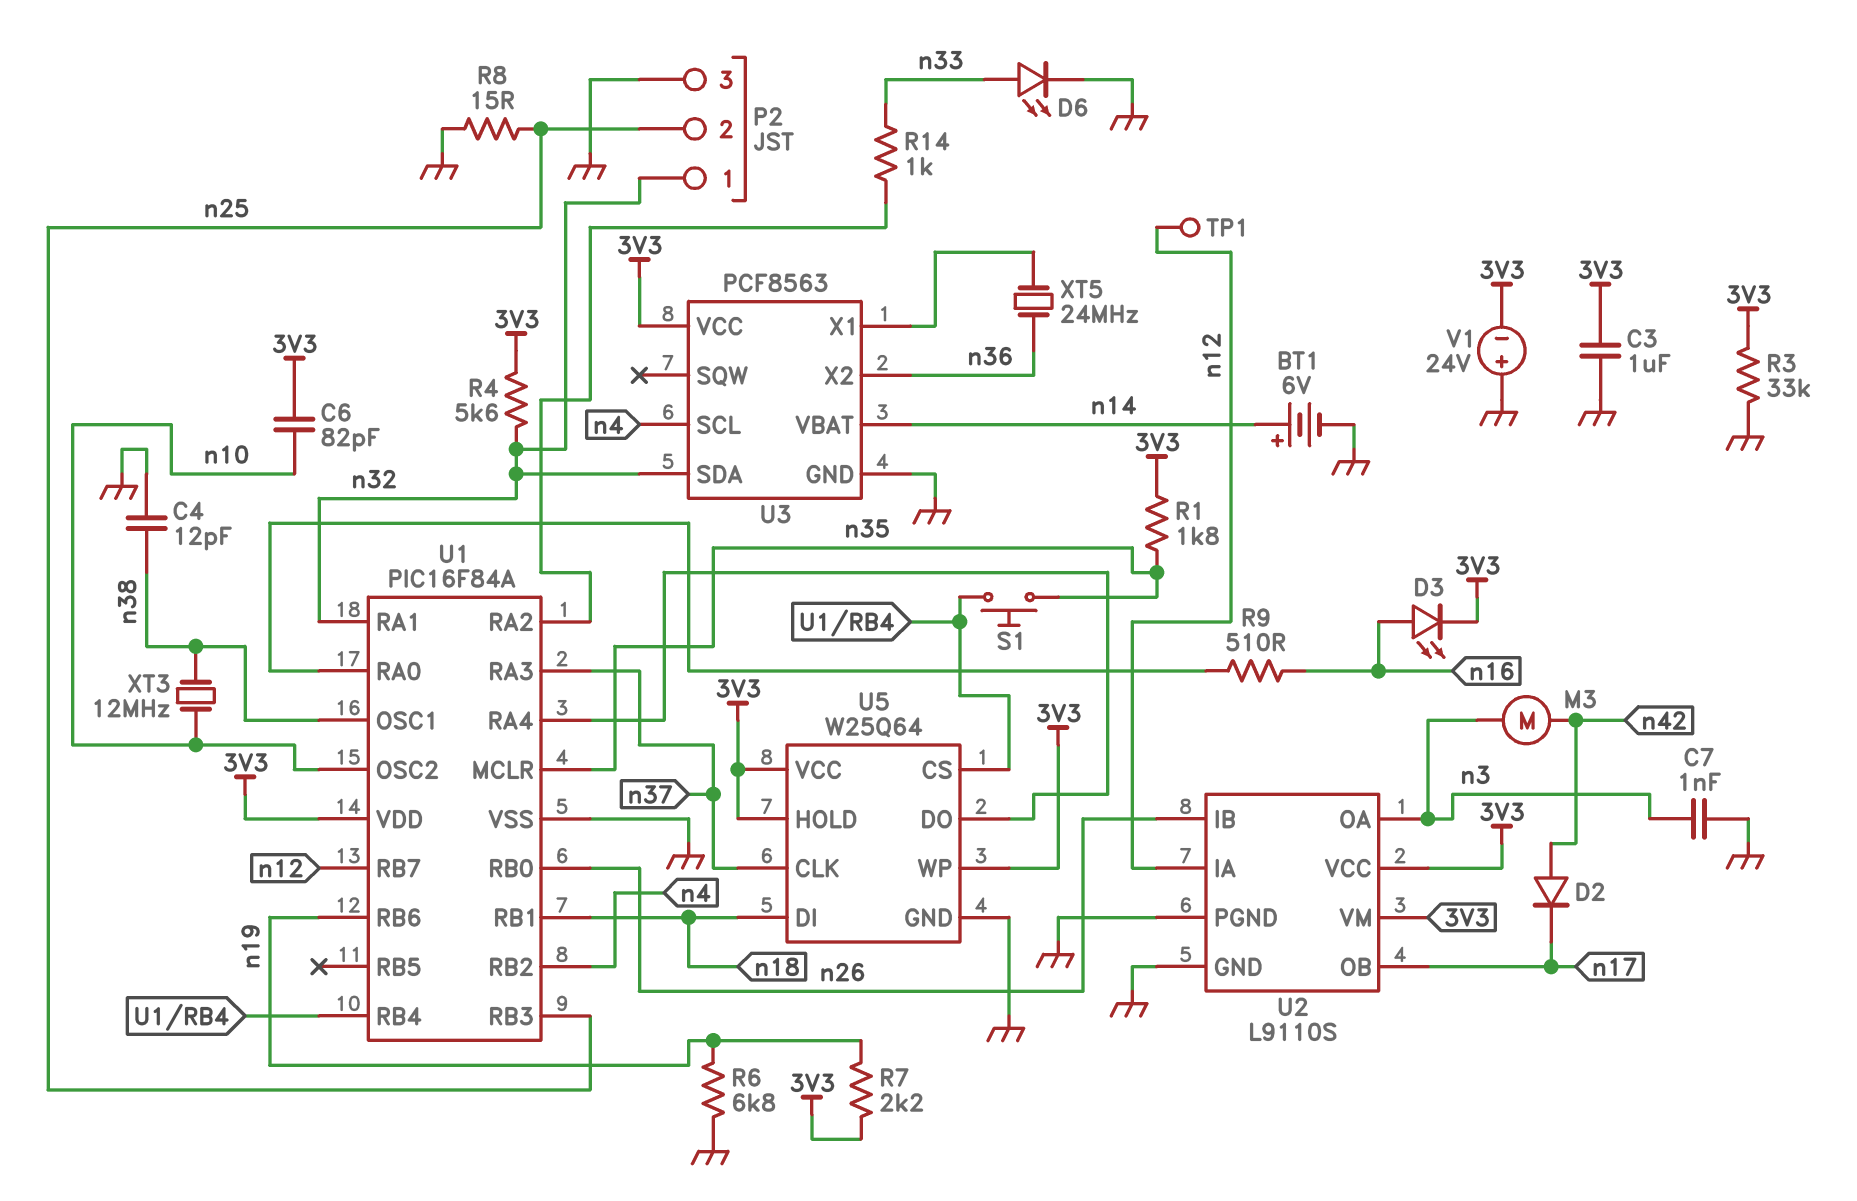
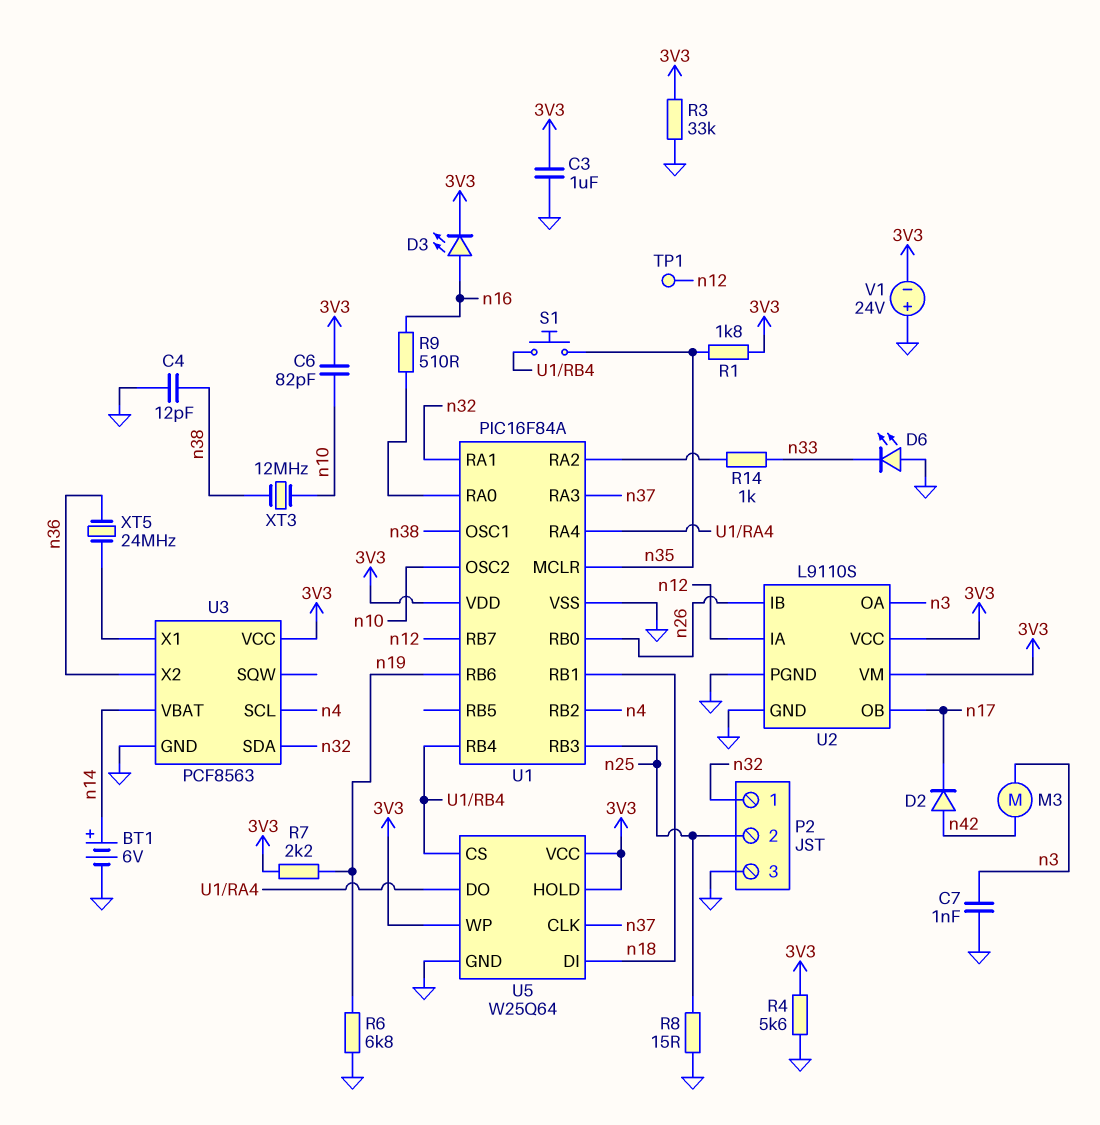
D6: LED (A n33, K GND) -> LED (A GND, K n33)
R4: 5.6k (3V3, n32) -> 5.6k (3V3, GND)

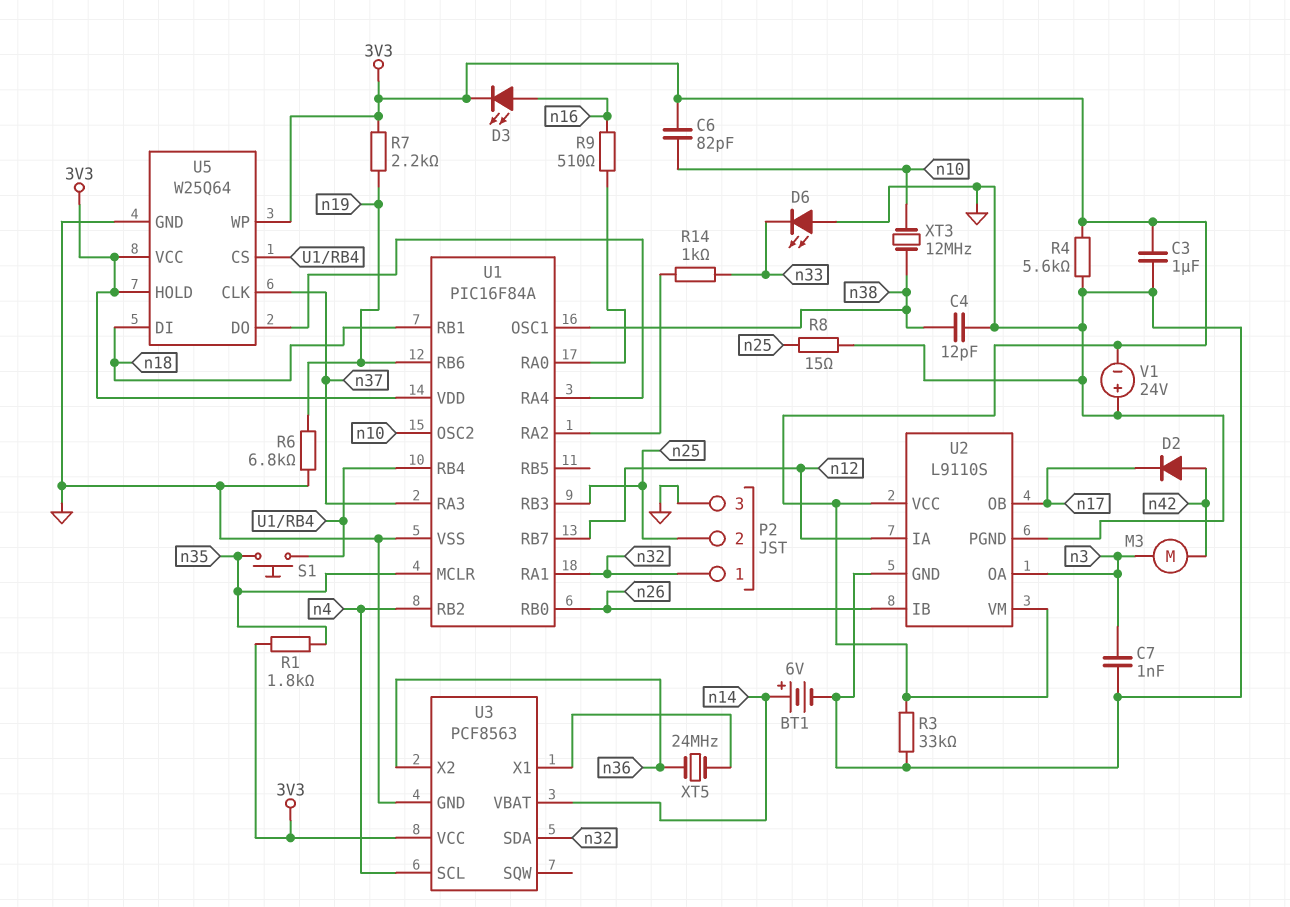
TP1: test point (n12) -> none

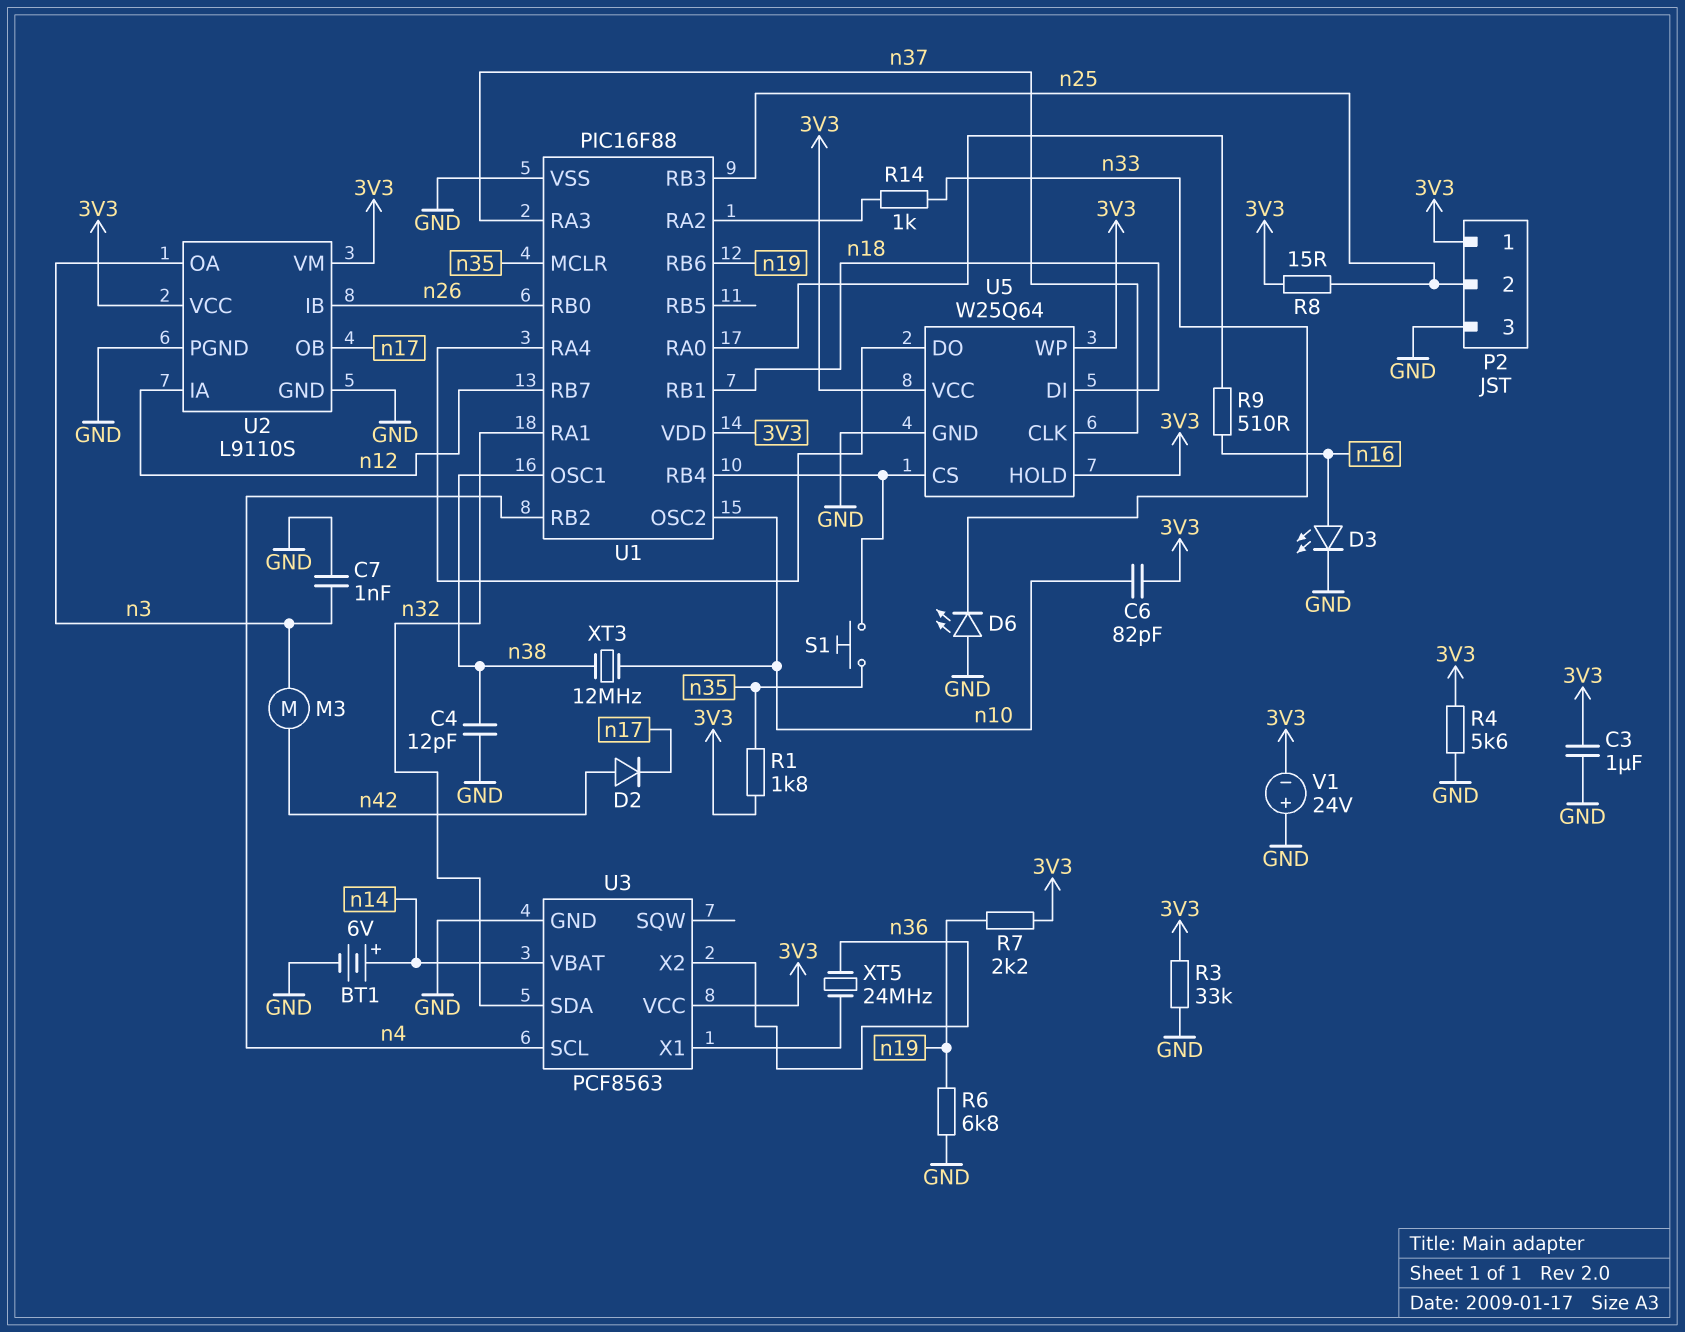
D3: LED (A n16, K 3V3) -> LED (A n16, K GND)
P2 pin 1: n32 -> 3V3
R8: 15 (GND, n25) -> 15 (3V3, n25)
U1: PIC16F84A -> PIC16F88

